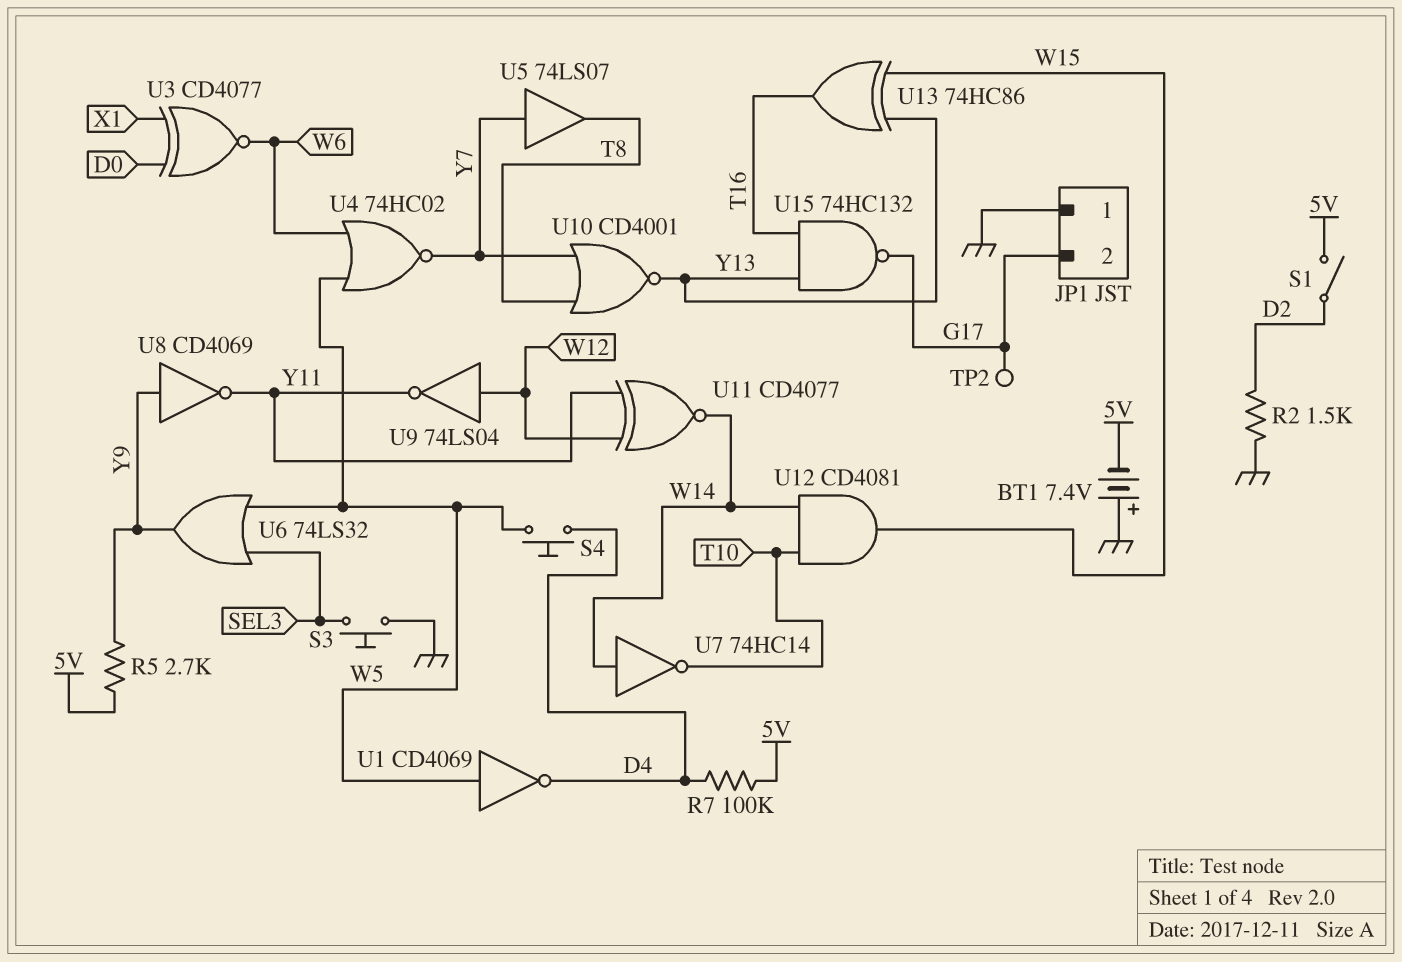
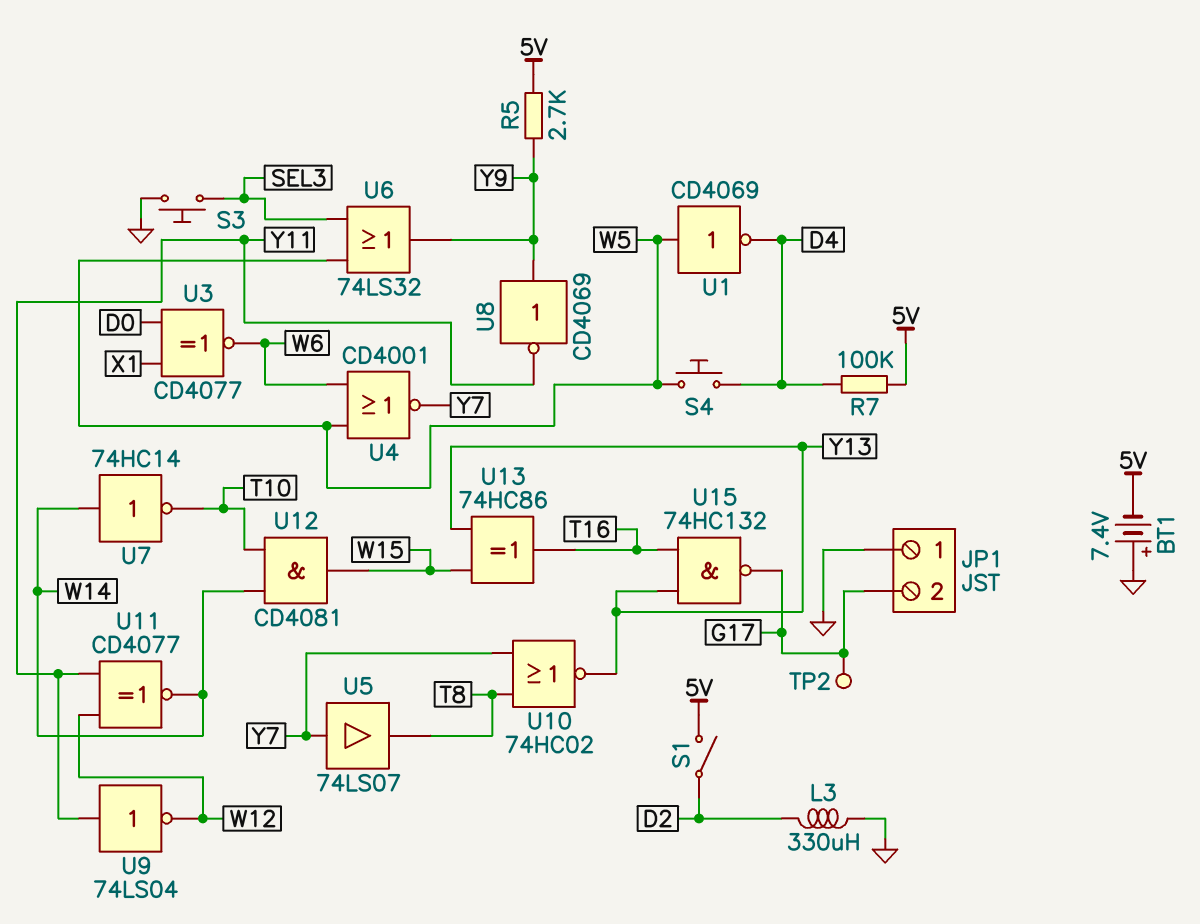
L3: none -> 330uH (D2, GND)
R2: 1.5k (D2, GND) -> none
U4: NOR 74HC02 (in W5, in W6, out Y7) -> NOR CD4001 (in W5, in W6, out Y7)
U9: NOT 74LS04 (in W12, out Y11) -> NOT 74LS04 (in Y11, out W12)
U10: NOR CD4001 (in T8, in Y7, out Y13) -> NOR 74HC02 (in T8, in Y7, out Y13)

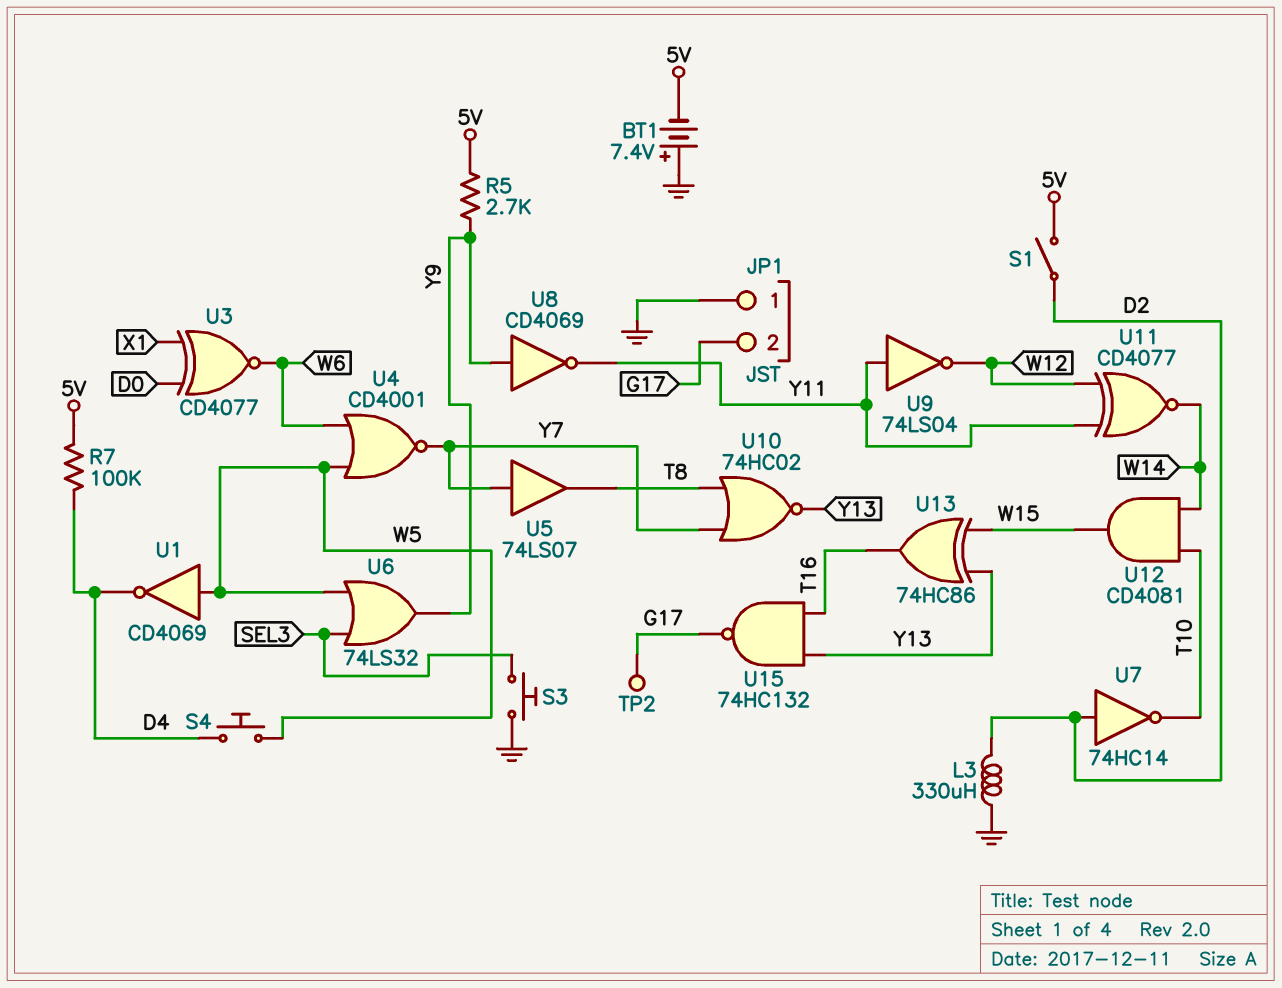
U7: NOT 74HC14 (in W14, out T10) -> NOT 74HC14 (in D2, out T10)

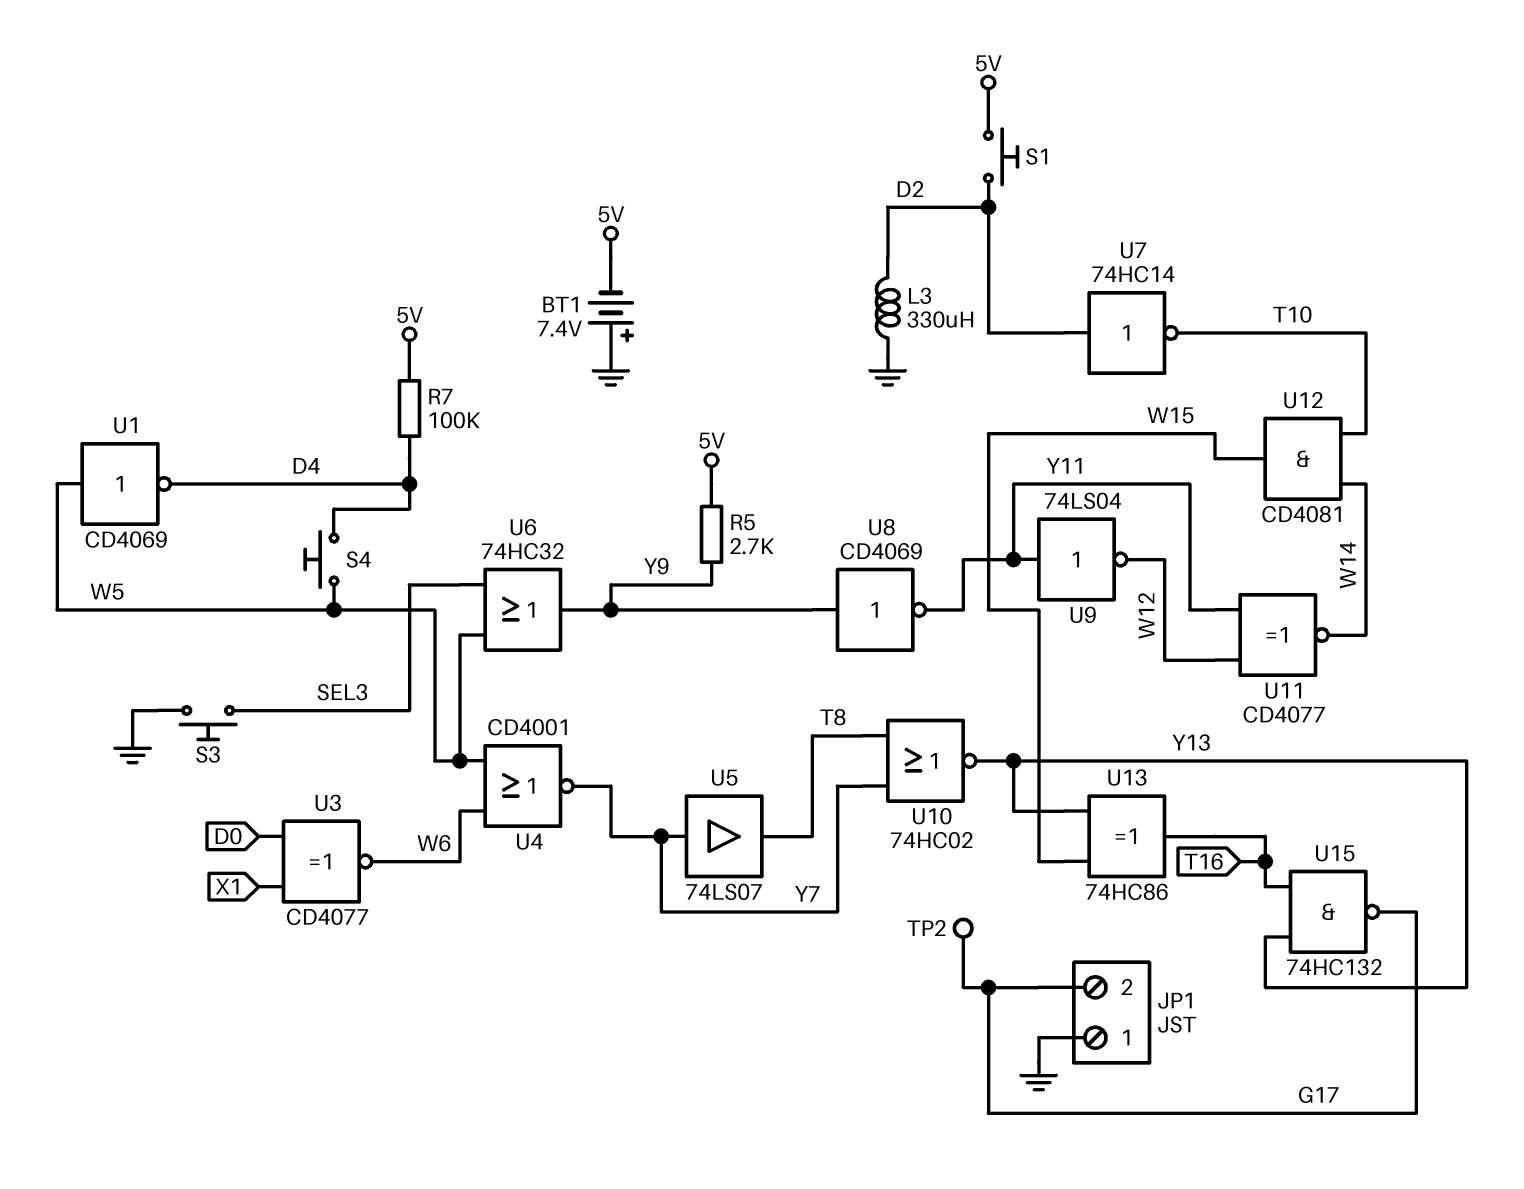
S1: switch (5V, D2) -> button (5V, D2)
U6: OR 74LS32 (in SEL3, in W5, out Y9) -> OR 74HC32 (in SEL3, in W5, out Y9)

